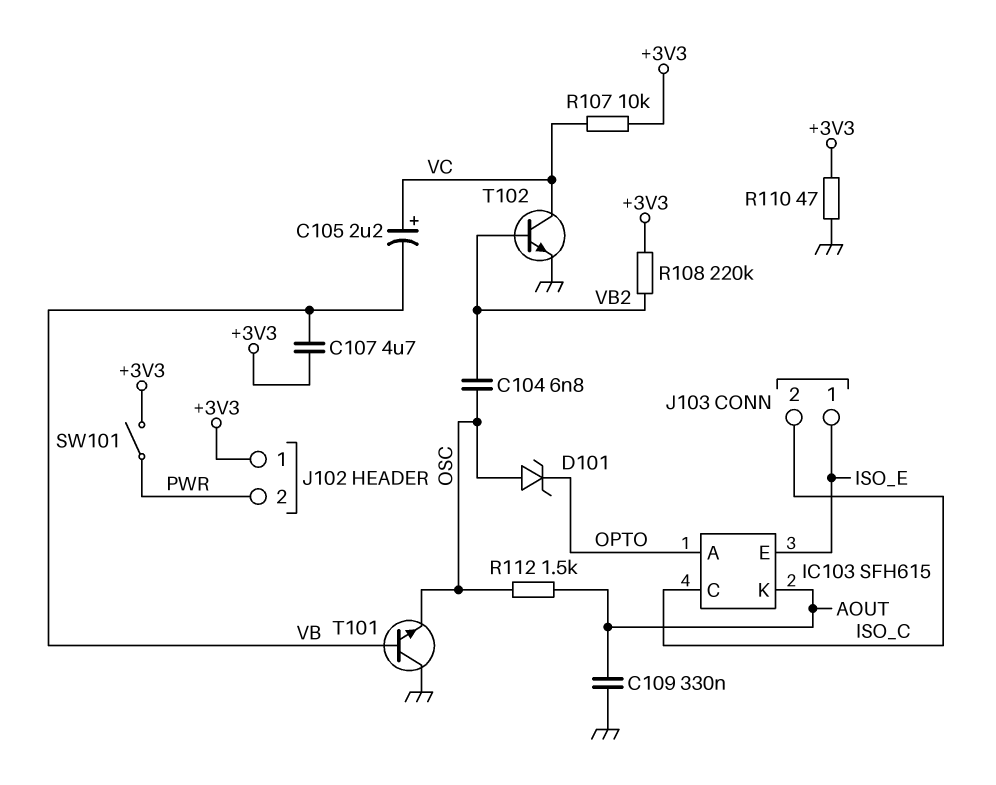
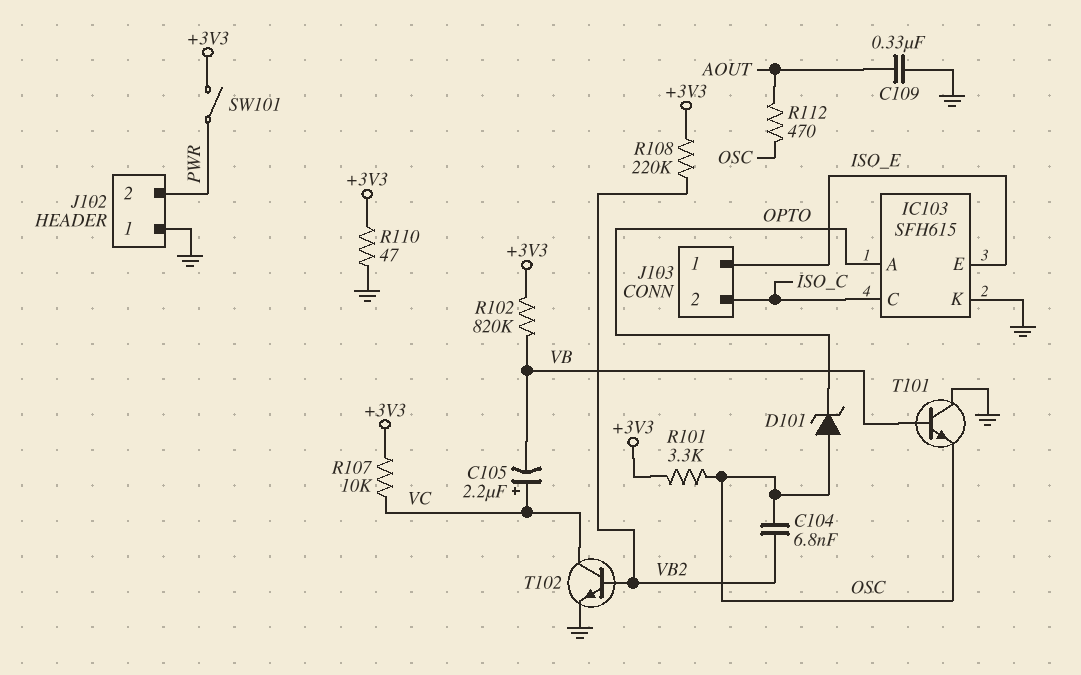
C107: 4.7uF (+3V3, VB) -> none
IC103 pin K: AOUT -> GND
J102 pin 1: +3V3 -> GND
R101: none -> 3.3k (+3V3, OSC)
R102: none -> 820k (+3V3, VB)
R112: 1.5k (AOUT, OSC) -> 470 (AOUT, OSC)

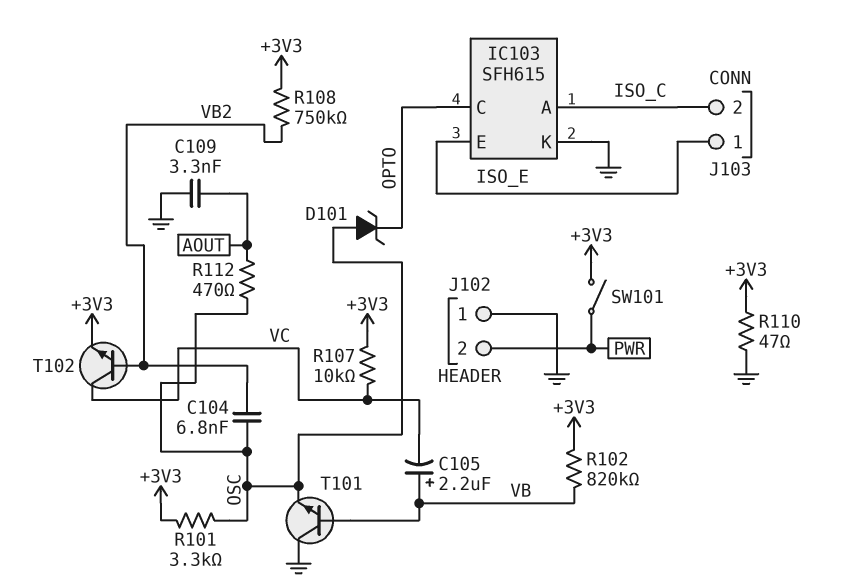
C105: 2.2uF (plus VC, minus VB) -> 2.2uF (plus VB, minus VC)
C109: 330nF (AOUT, GND) -> 3.3nF (AOUT, GND)
IC103 pin A: OPTO -> ISO_C
IC103 pin C: ISO_C -> OPTO
R108: 220k (+3V3, VB2) -> 750k (+3V3, VB2)
T102: NPN (B VB2, C VC, E GND) -> NPN (B VB2, C VC, E +3V3)

